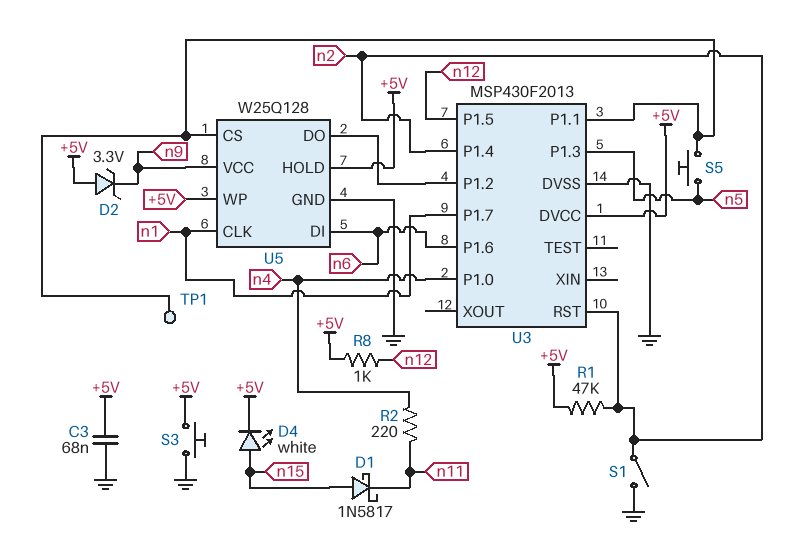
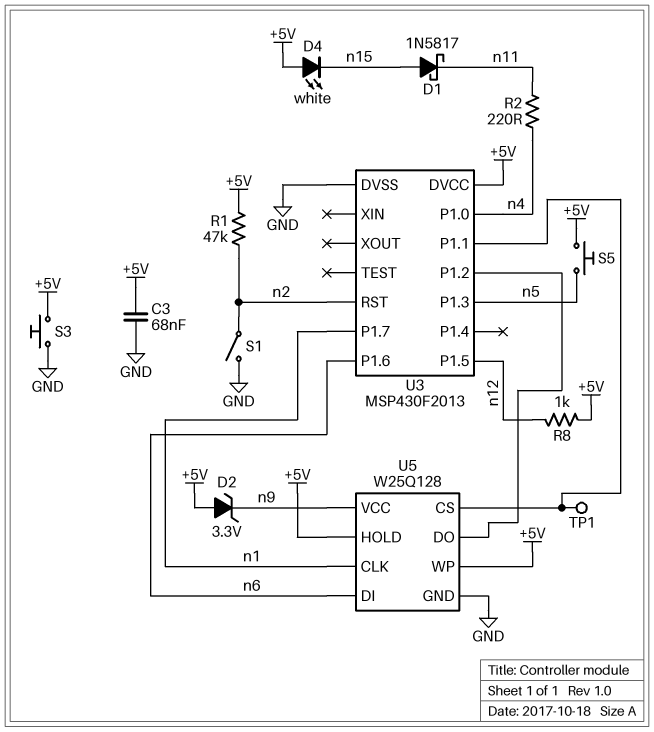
D4: LED white (A n15, K +5V) -> LED white (A +5V, K n15)
S5: button (U3/P1.1, n5) -> button (+5V, n5)
U3 pin P1.4: n2 -> none

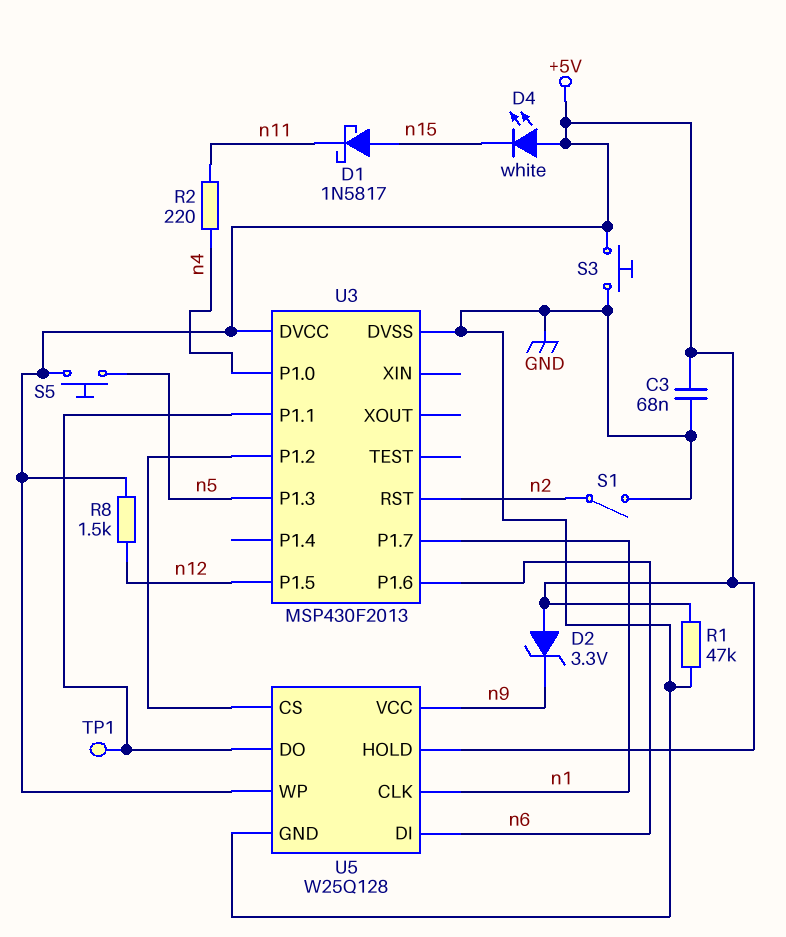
R1: 47k (+5V, n2) -> 47k (+5V, GND)
R8: 1k (+5V, n12) -> 1.5k (+5V, n12)
U5 pin CS: U3/P1.1 -> U3/P1.2
U5 pin DO: U3/P1.2 -> U3/P1.1

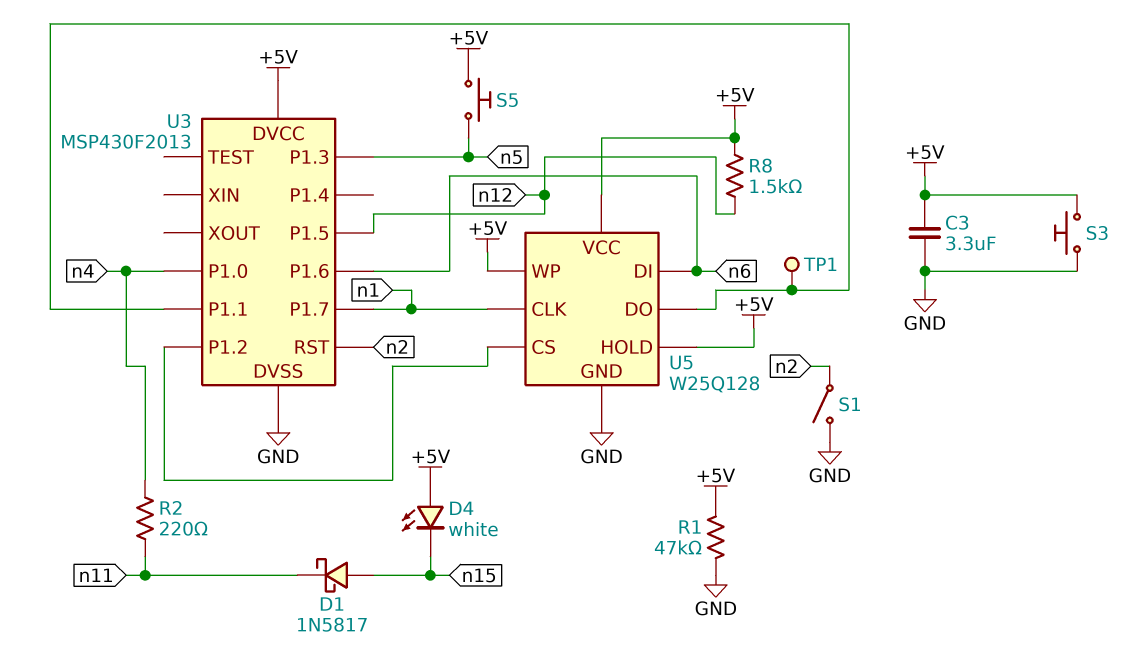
C3: 68nF (+5V, GND) -> 3.3uF (+5V, GND)
D2: zener 3.3V (A +5V, K n9) -> none
U5 pin VCC: n9 -> +5V

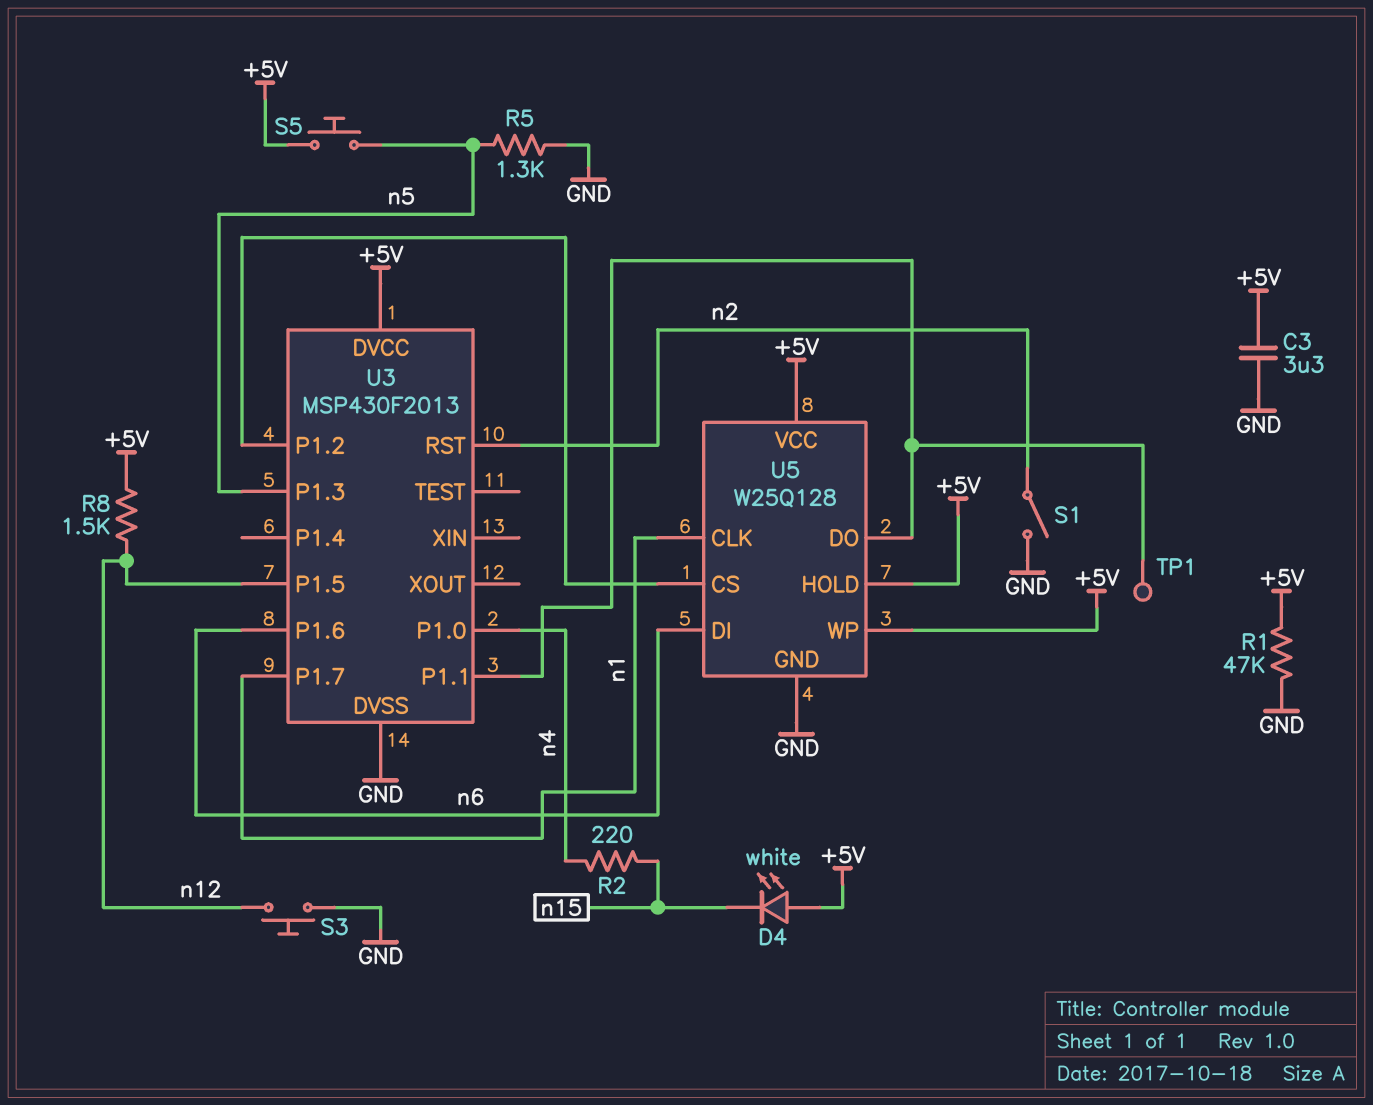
D1: schottky 1N5817 (A n15, K n11) -> none
R2: 220 (n4, n11) -> 220 (n4, n15)
R5: none -> 1.3k (GND, n5)
S3: button (+5V, GND) -> button (GND, n12)

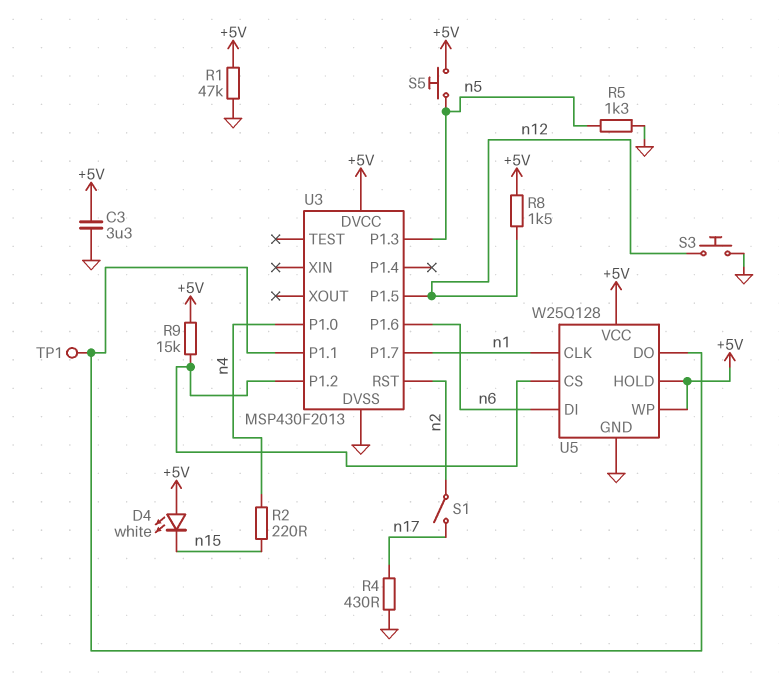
R4: none -> 430 (GND, n17)
R9: none -> 15k (+5V, U3/P1.2)
S1: switch (GND, n2) -> switch (n2, n17)

